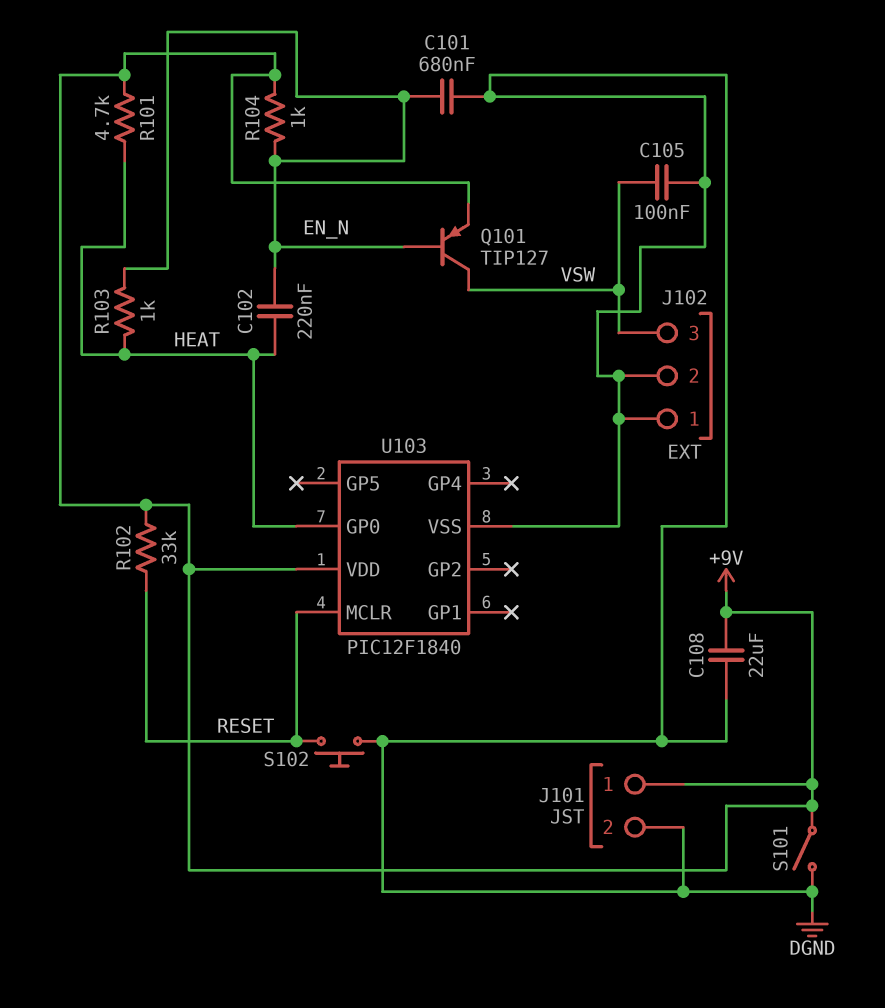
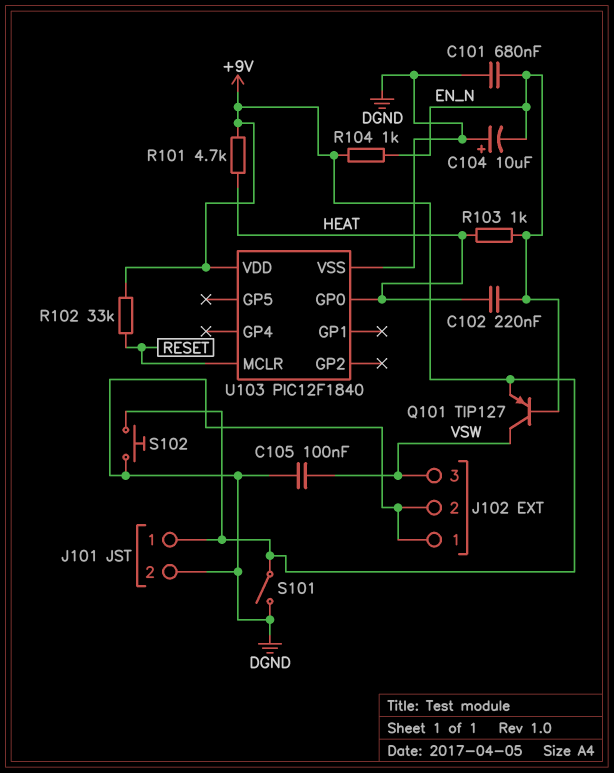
C104: none -> 10uF (plus DGND, minus EN_N)
C108: 22uF (+9V, DGND) -> none
S102: button (DGND, RESET) -> button (+9V, DGND)

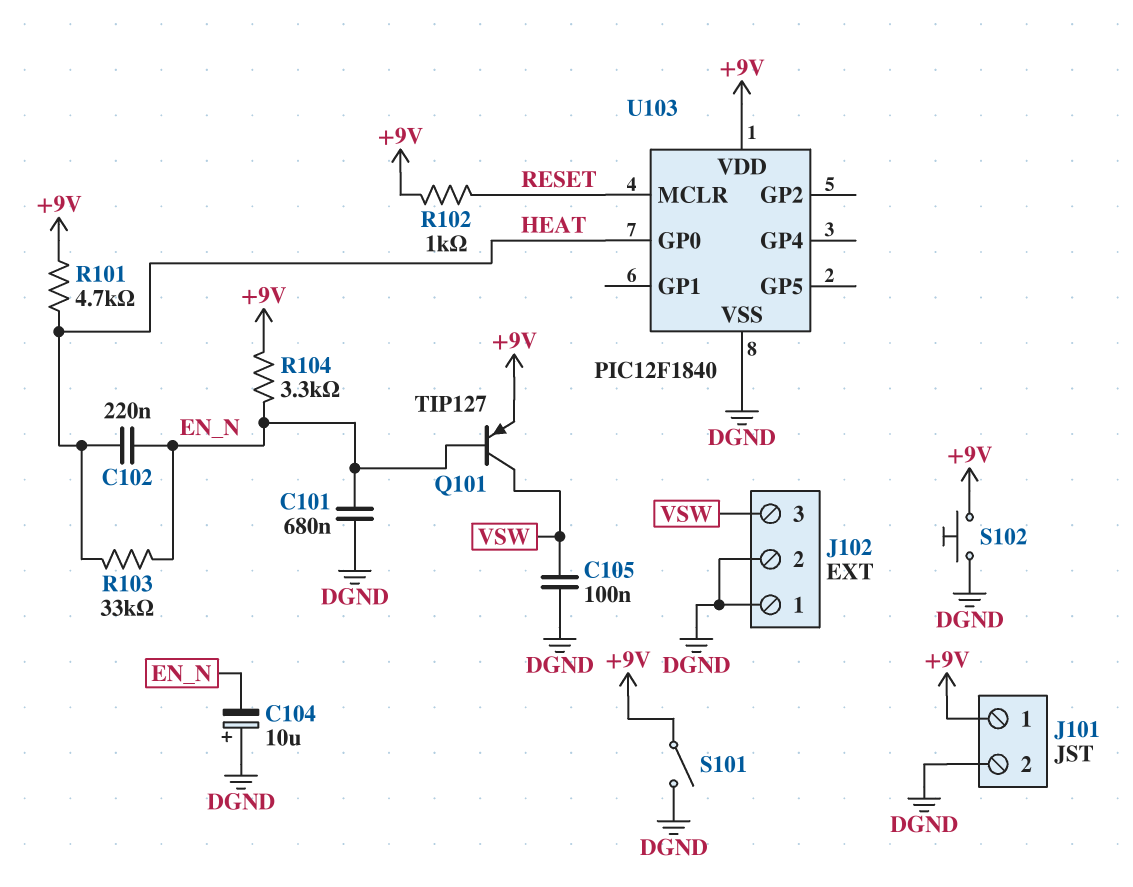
R102: 33k (+9V, RESET) -> 1k (+9V, RESET)
R103: 1k (EN_N, HEAT) -> 33k (EN_N, HEAT)
R104: 1k (+9V, EN_N) -> 3.3k (+9V, EN_N)

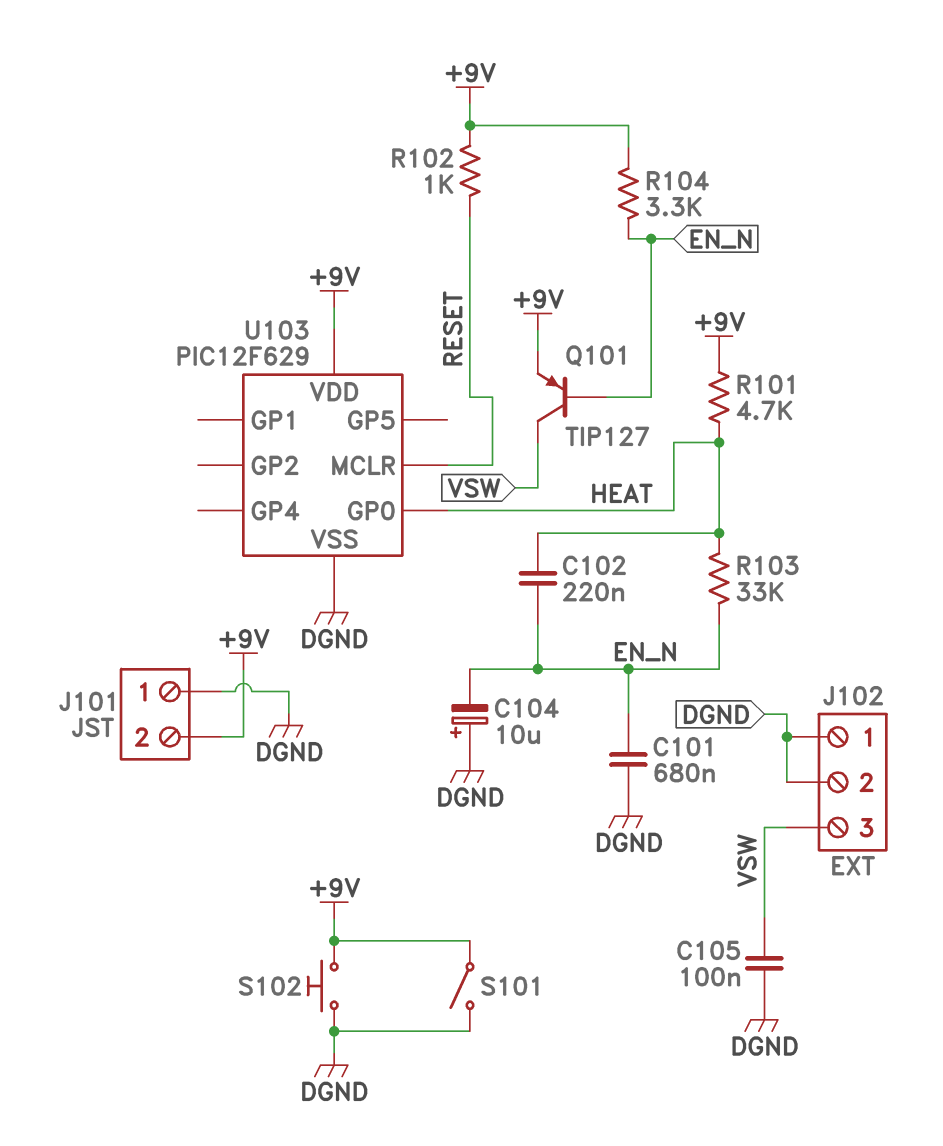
J101 pin 1: +9V -> DGND
J101 pin 2: DGND -> +9V
U103: PIC12F1840 -> PIC12F629

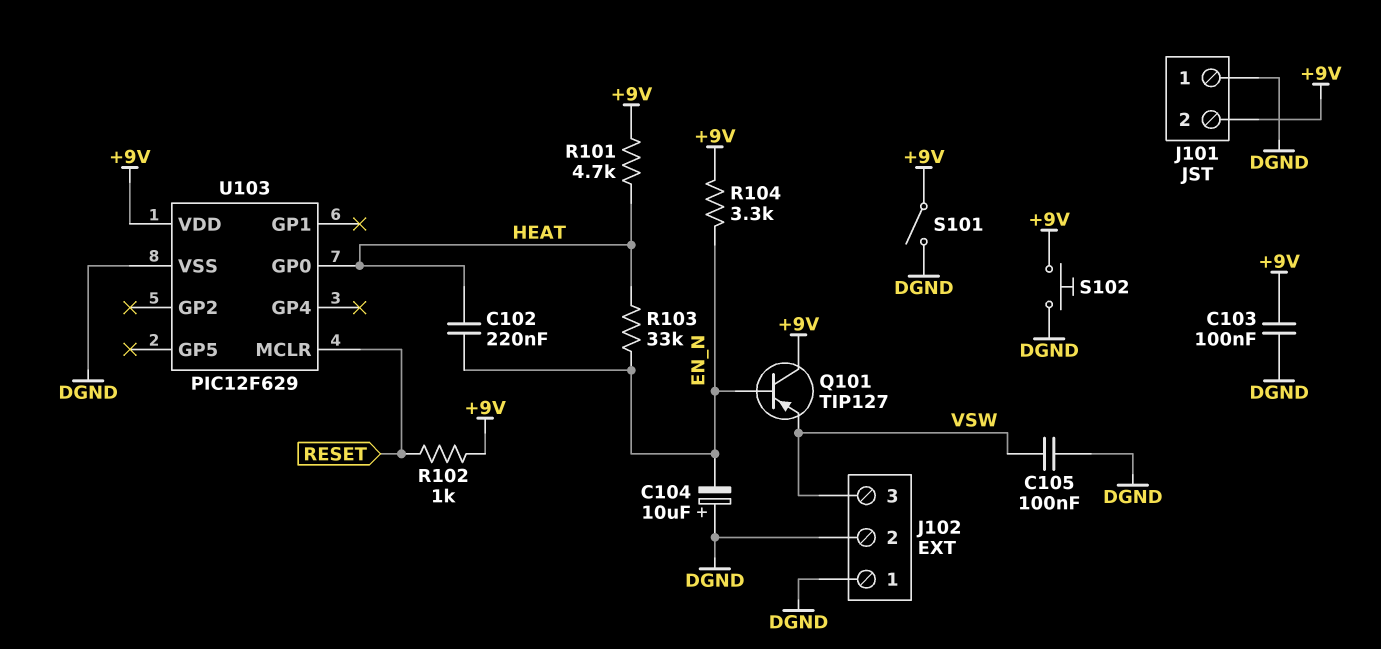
C101: 680nF (DGND, EN_N) -> none
C103: none -> 100nF (+9V, DGND)
Q101: PNP TIP127 (B EN_N, C VSW, E +9V) -> PNP TIP127 (B EN_N, C +9V, E VSW)

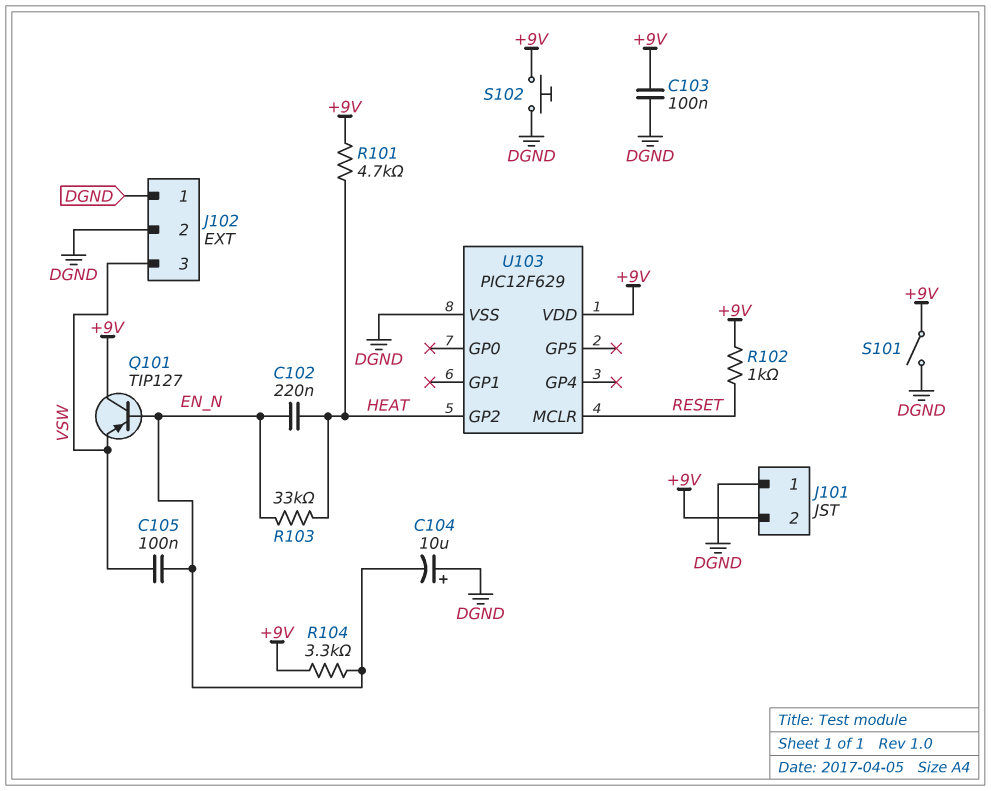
C105: 100nF (DGND, VSW) -> 100nF (EN_N, VSW)
U103 pin GP0: HEAT -> none
U103 pin GP2: none -> HEAT

